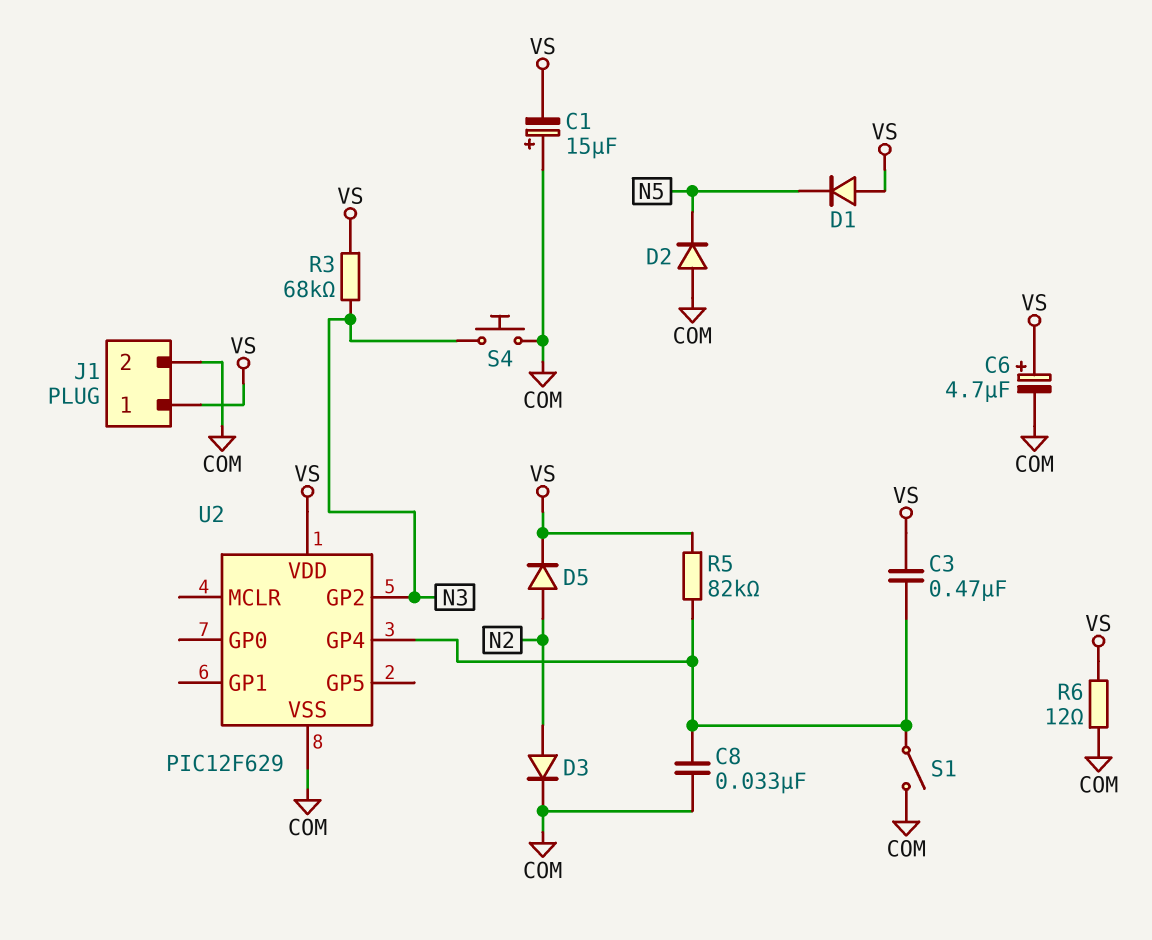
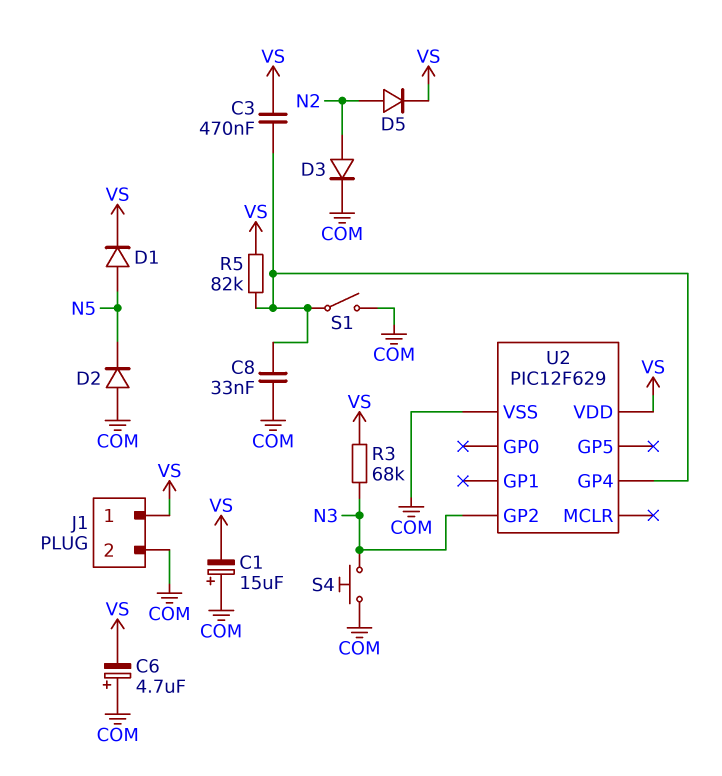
C6: 4.7uF (plus VS, minus COM) -> 4.7uF (plus COM, minus VS)
D1: diode (A VS, K N5) -> diode (A N5, K VS)
R6: 12 (COM, VS) -> none

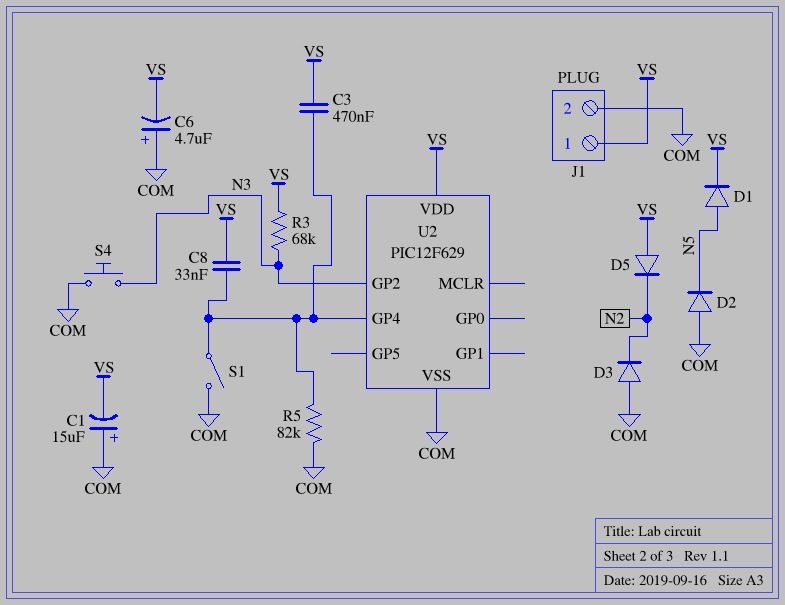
C8: 33nF (COM, U2/GP4) -> 33nF (U2/GP4, VS)
D3: diode (A N2, K COM) -> diode (A COM, K N2)
D5: diode (A N2, K VS) -> diode (A VS, K N2)
R5: 82k (U2/GP4, VS) -> 82k (COM, U2/GP4)

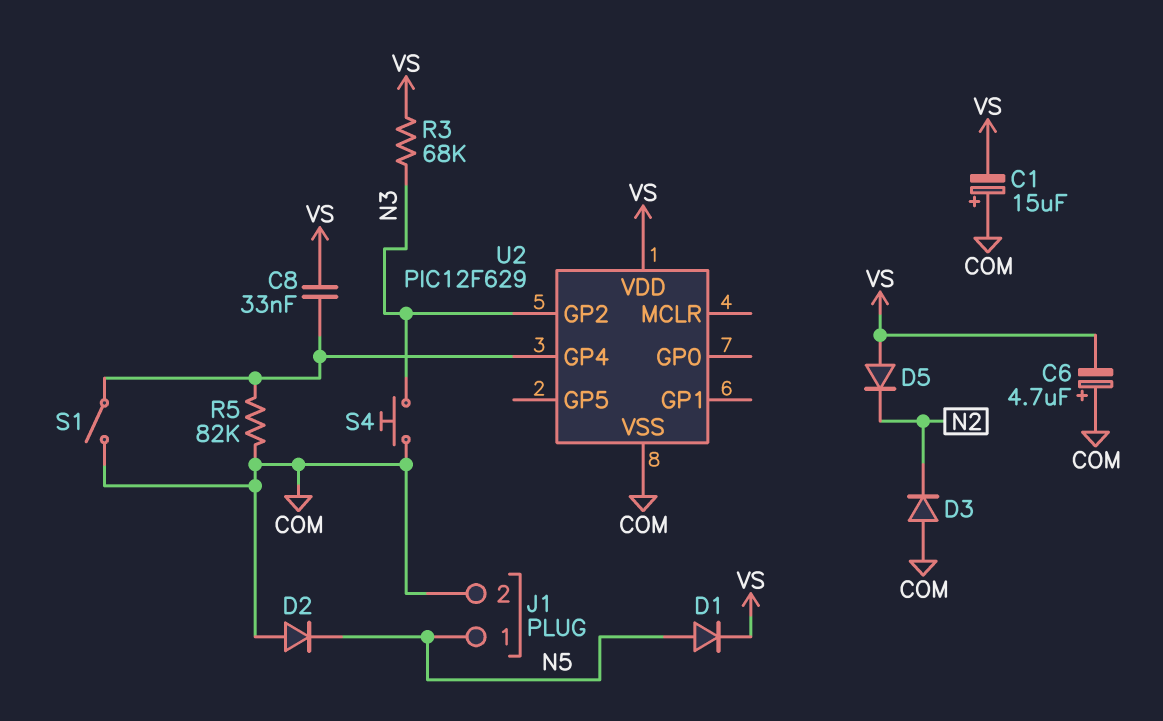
C3: 470nF (U2/GP4, VS) -> none
J1 pin 1: VS -> N5

